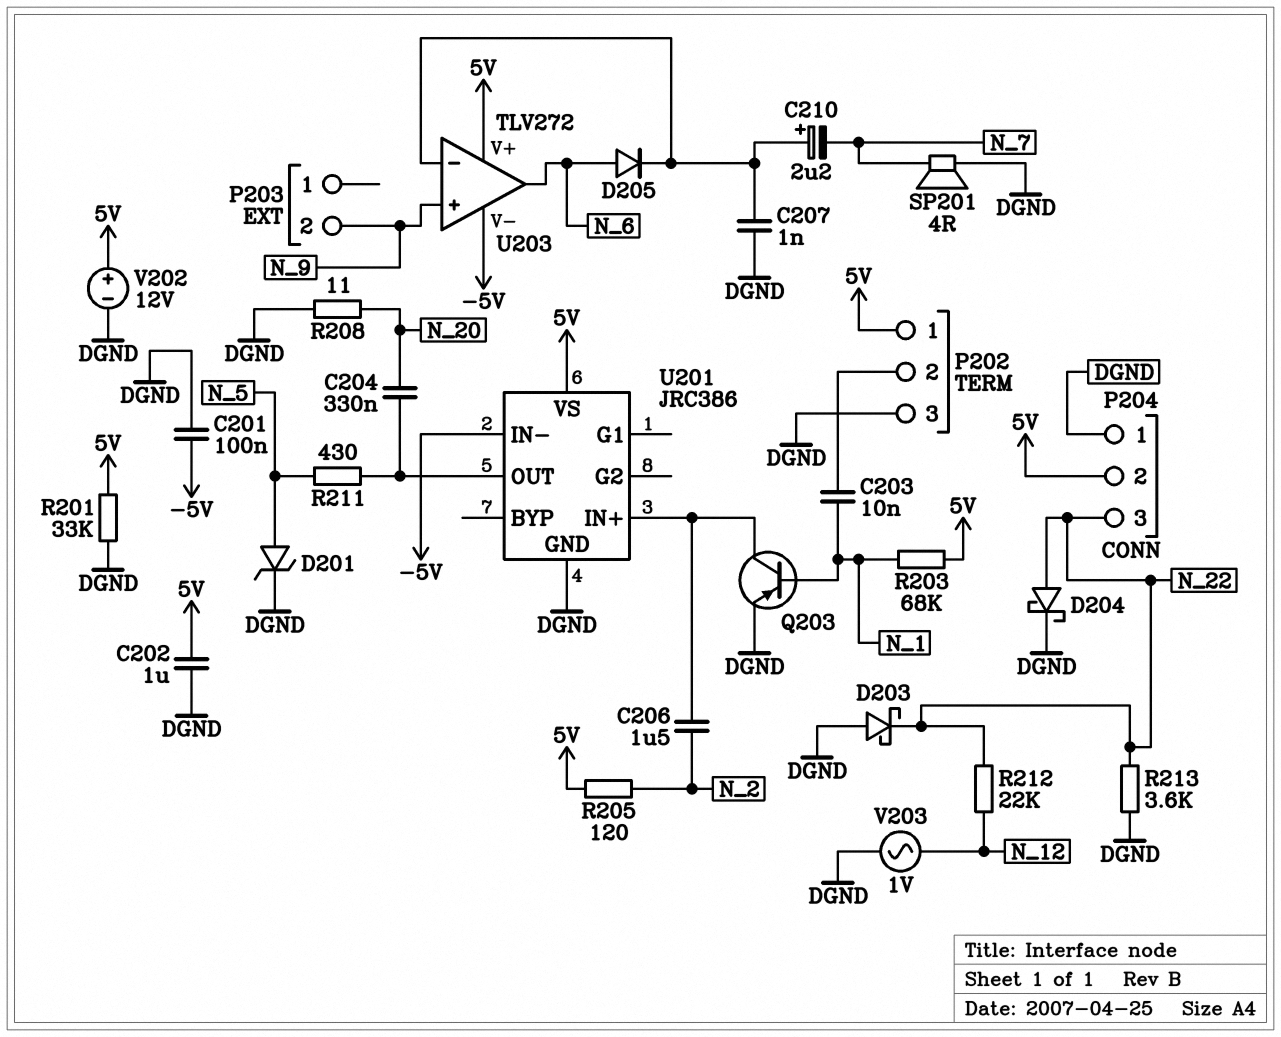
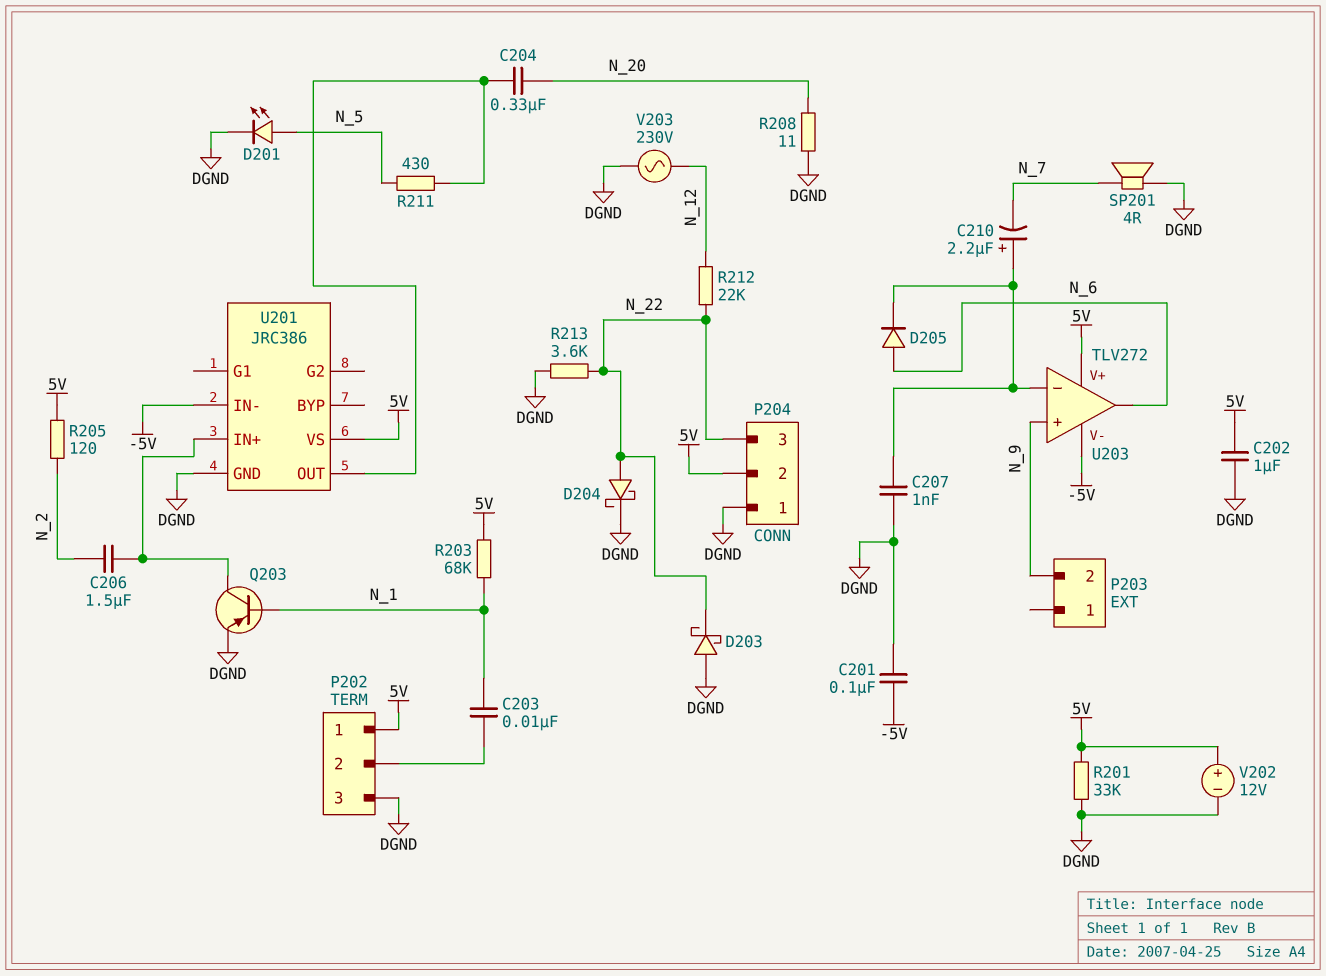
D201: zener (A N_5, K DGND) -> LED (A N_5, K DGND)
V203: AC 1V (DGND, N_12) -> AC 230V (DGND, N_12)

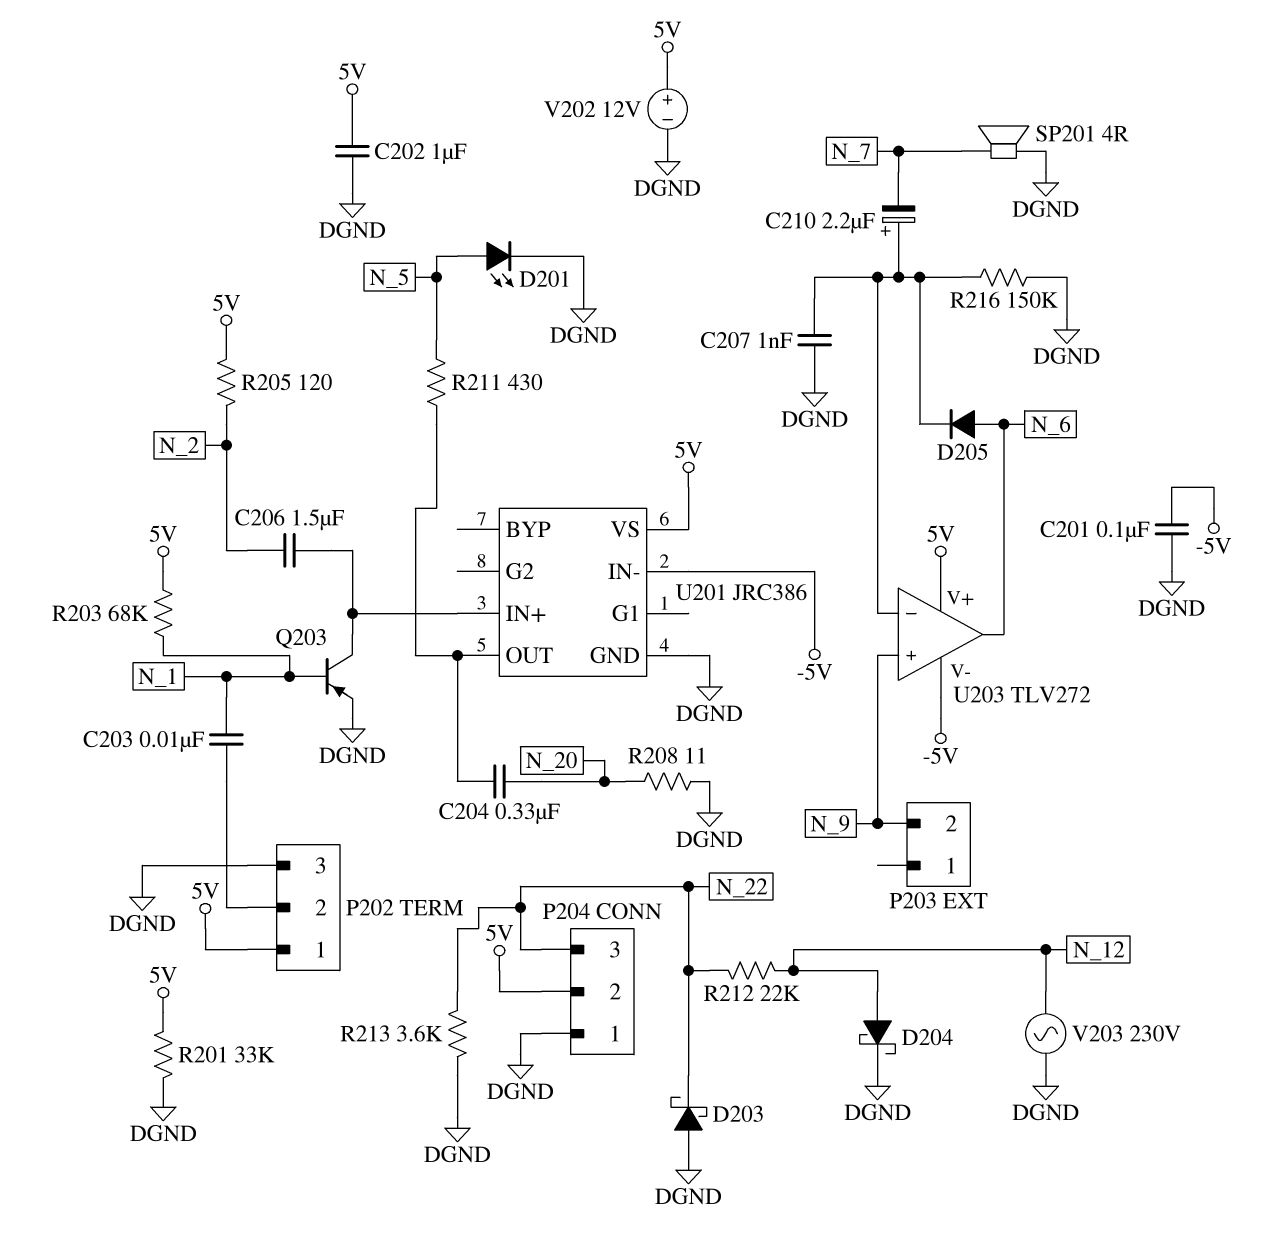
D204: schottky (A N_22, K DGND) -> schottky (A N_12, K DGND)
R216: none -> 150k (DGND, U203/in-)

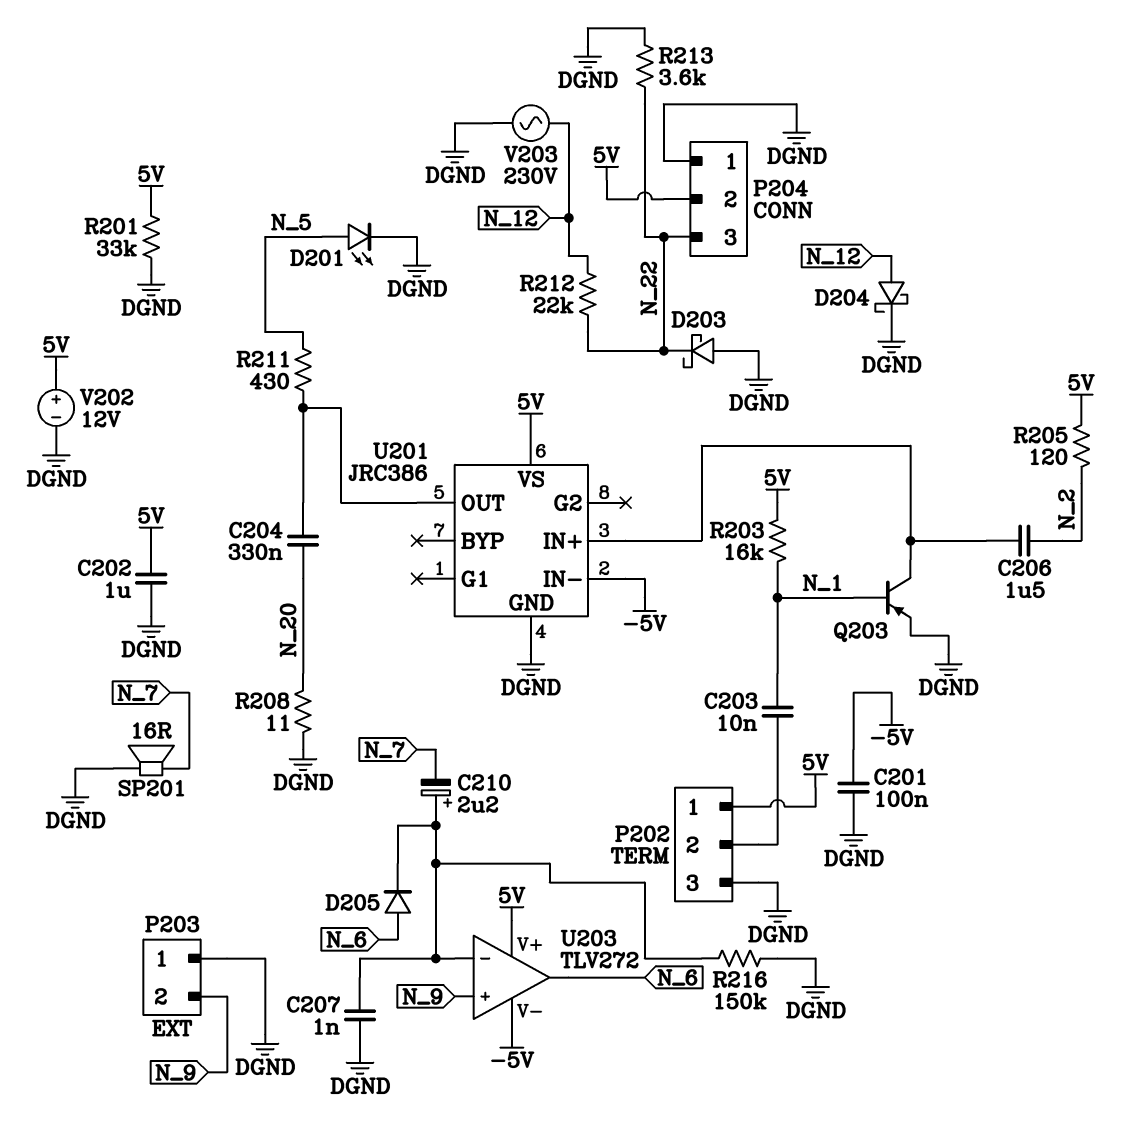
P203 pin 1: none -> DGND
R203: 68k (5V, N_1) -> 16k (5V, N_1)
SP201: speaker 4R (DGND, N_7) -> speaker 16R (DGND, N_7)

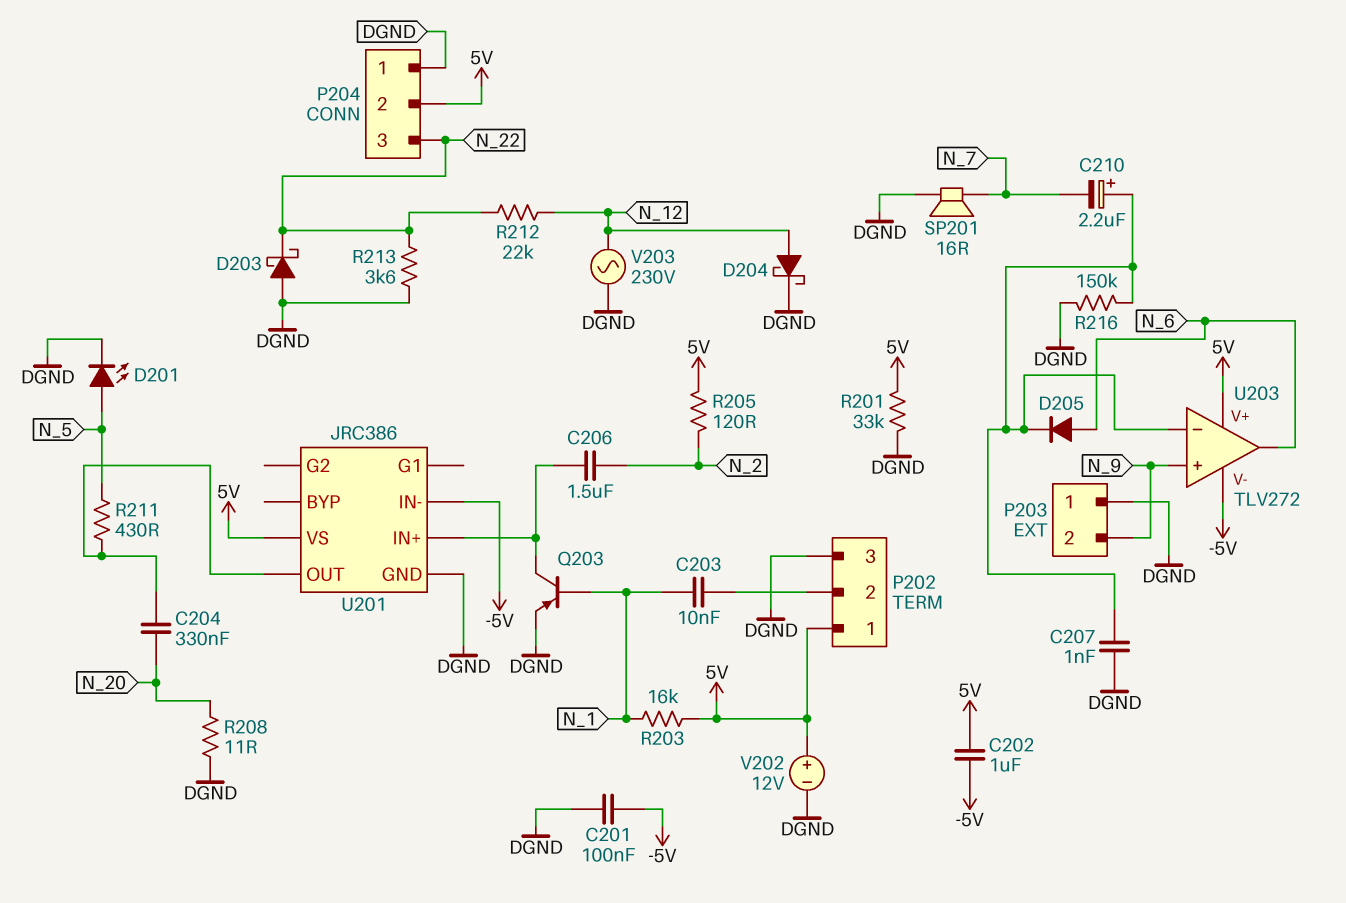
C202: 1uF (5V, DGND) -> 1uF (-5V, 5V)

